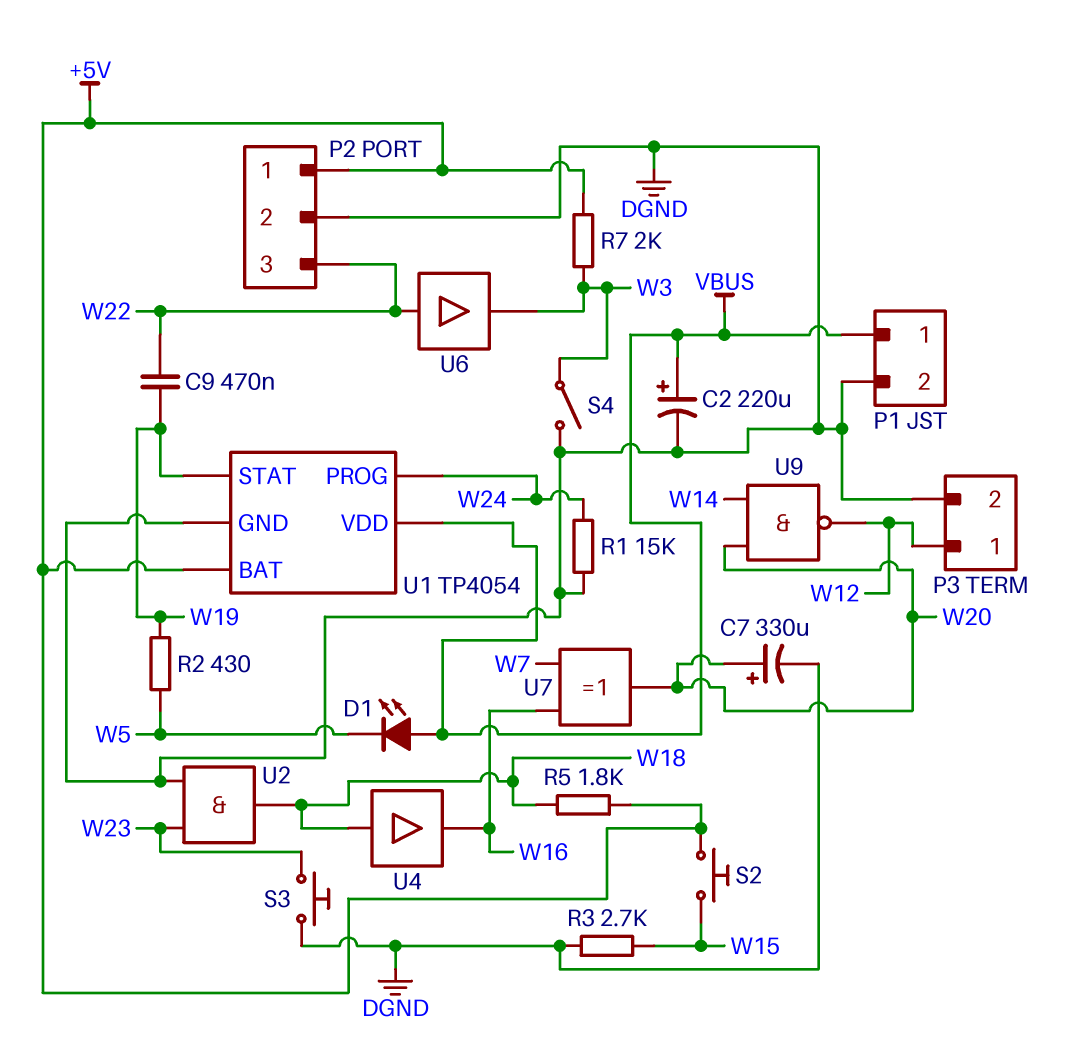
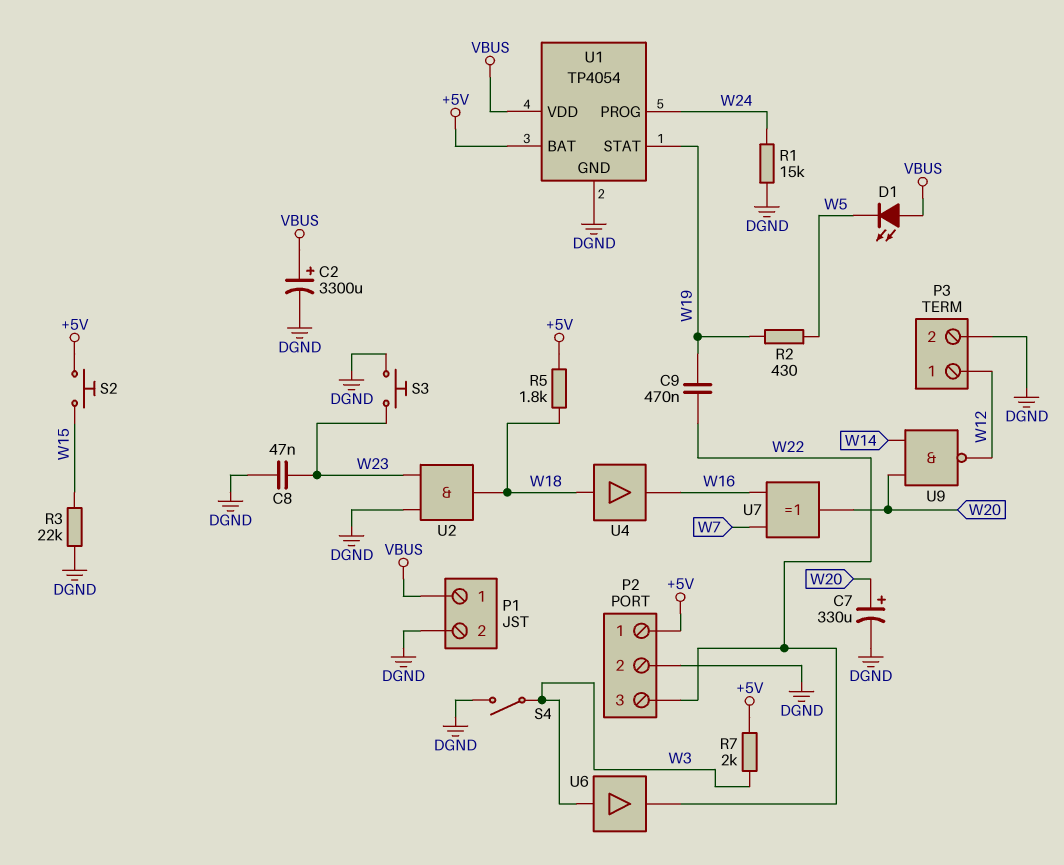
C2: 220uF (plus VBUS, minus DGND) -> 3300uF (plus VBUS, minus DGND)
C8: none -> 47nF (DGND, W23)
R3: 2.7k (DGND, W15) -> 22k (DGND, W15)
U6: buffer (in W22, out W3) -> buffer (in W3, out W22)

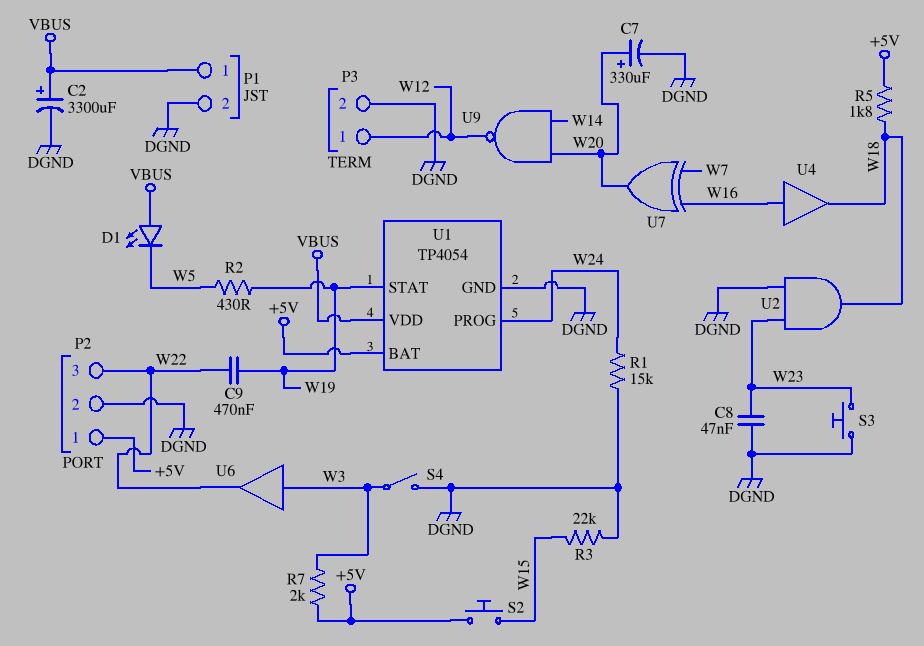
U4: buffer (in W18, out W16) -> buffer (in W16, out W18)

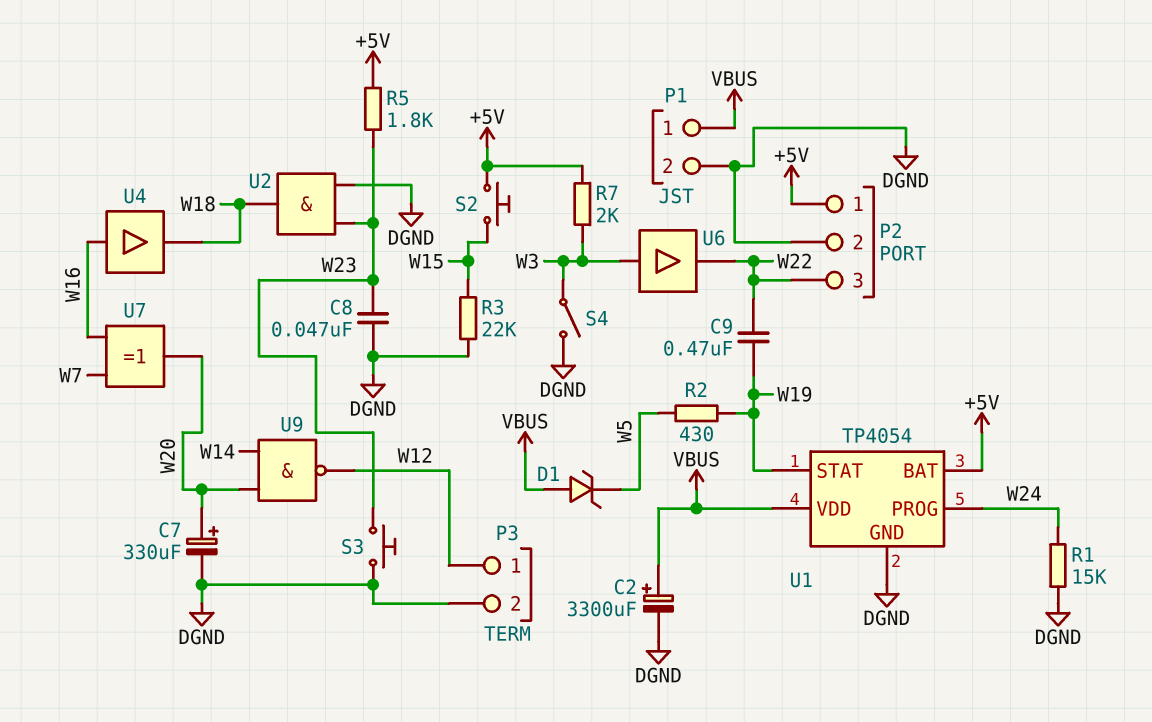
D1: LED (A VBUS, K W5) -> zener (A VBUS, K W5)
R5: 1.8k (+5V, W18) -> 1.8k (+5V, W23)

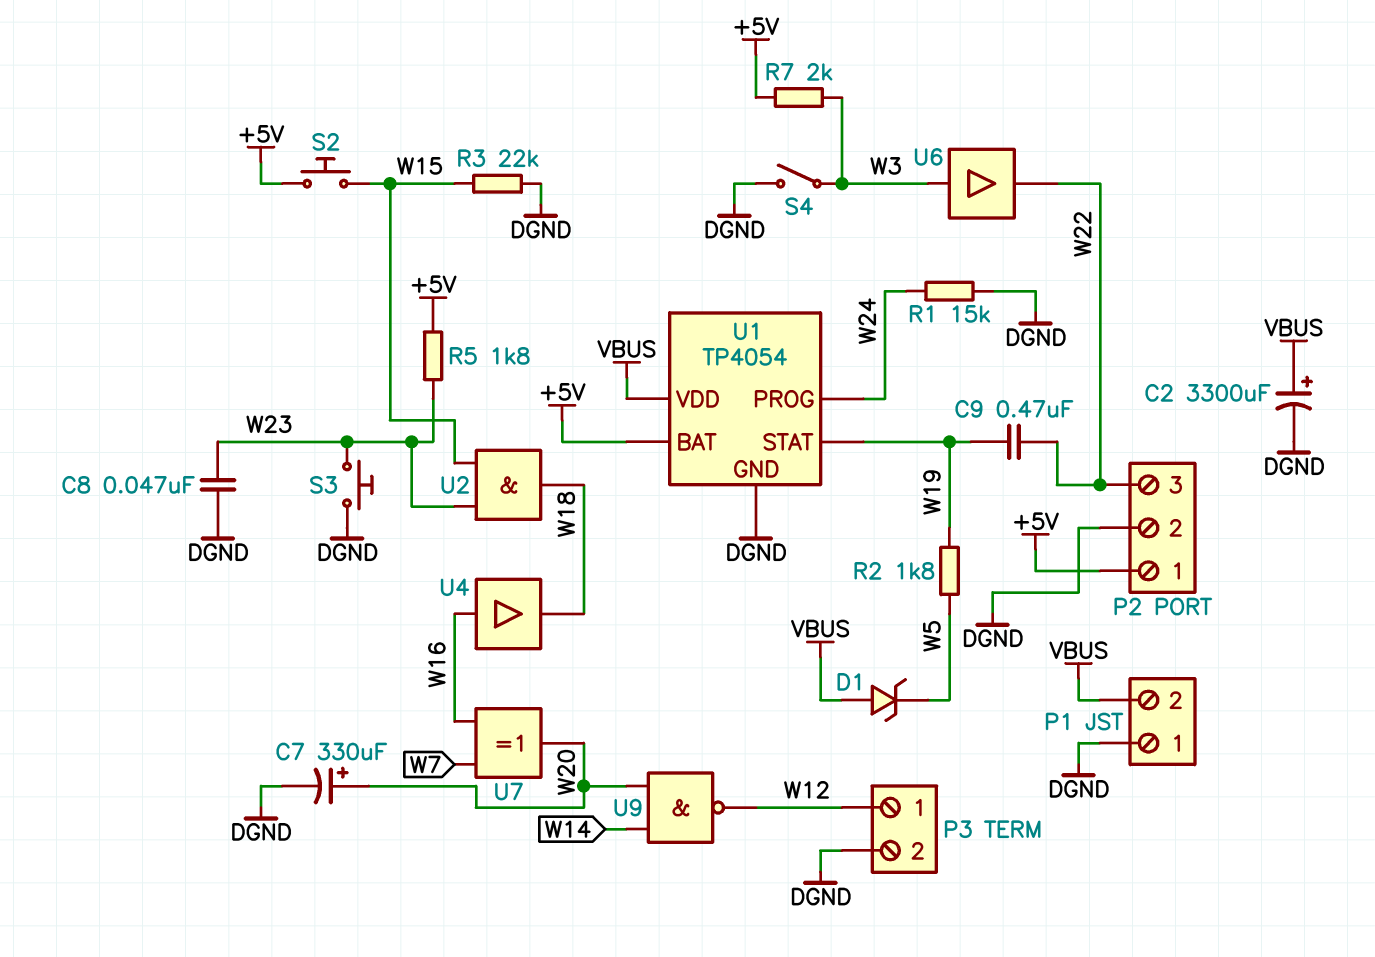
P1 pin 1: VBUS -> DGND
P1 pin 2: DGND -> VBUS
R2: 430 (W5, W19) -> 1.8k (W5, W19)
U2: AND (in DGND, in W23, out W18) -> AND (in W15, in W23, out W18)

